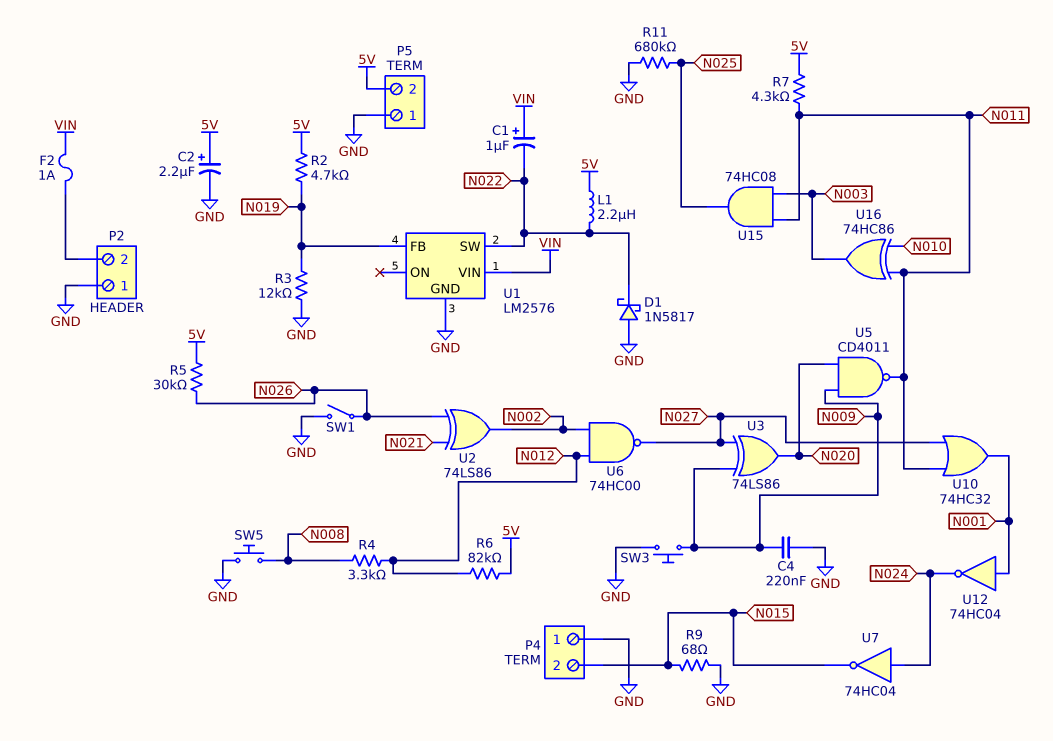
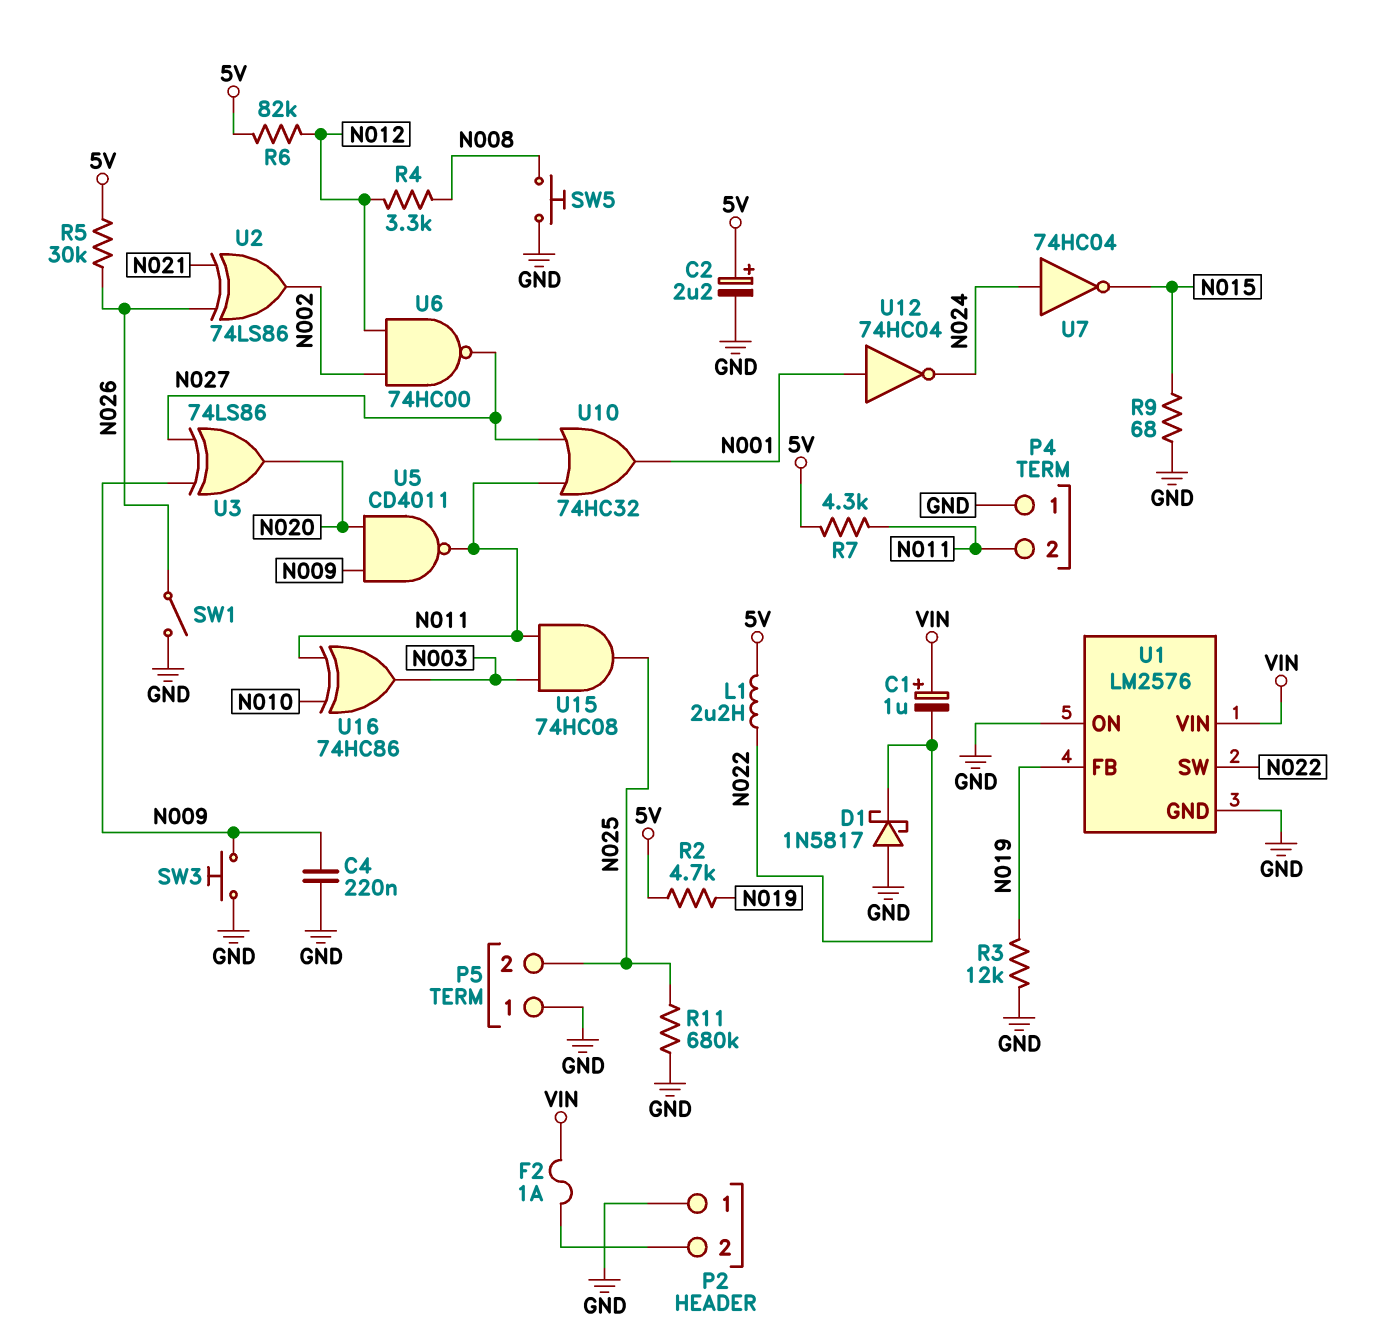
P4 pin 2: N015 -> N011
P5 pin 2: 5V -> N025
U1 pin ON: none -> GND

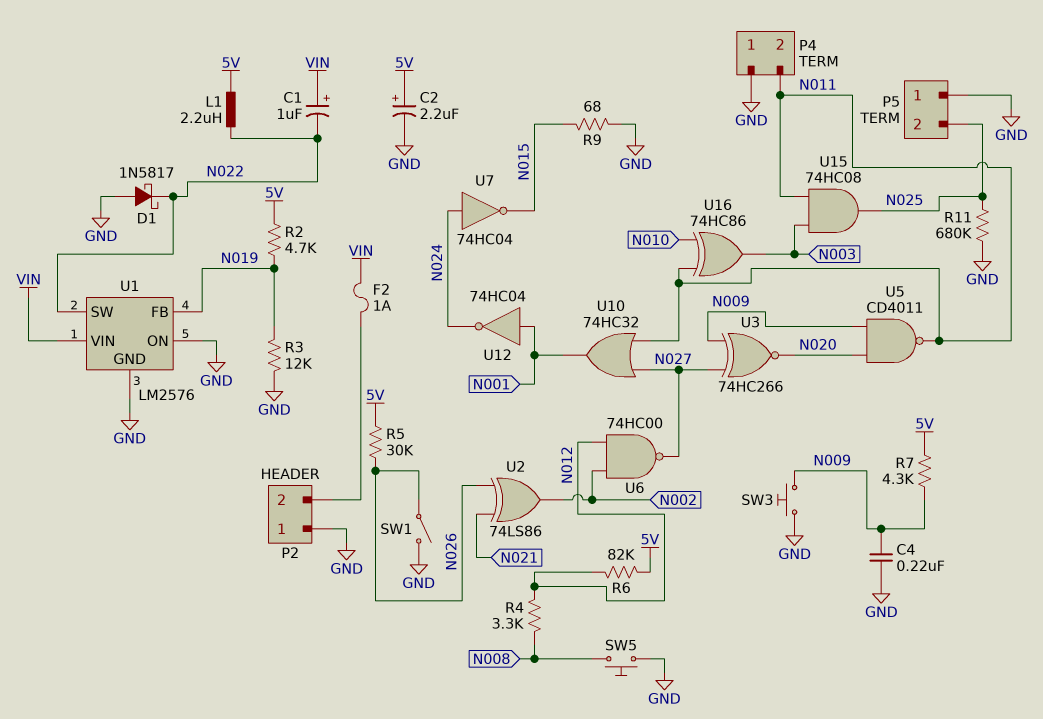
R7: 4.3k (5V, N011) -> 4.3k (5V, N009)
U3: XOR 74LS86 (in N009, in N027, out N020) -> XNOR 74HC266 (in N009, in N027, out N020)

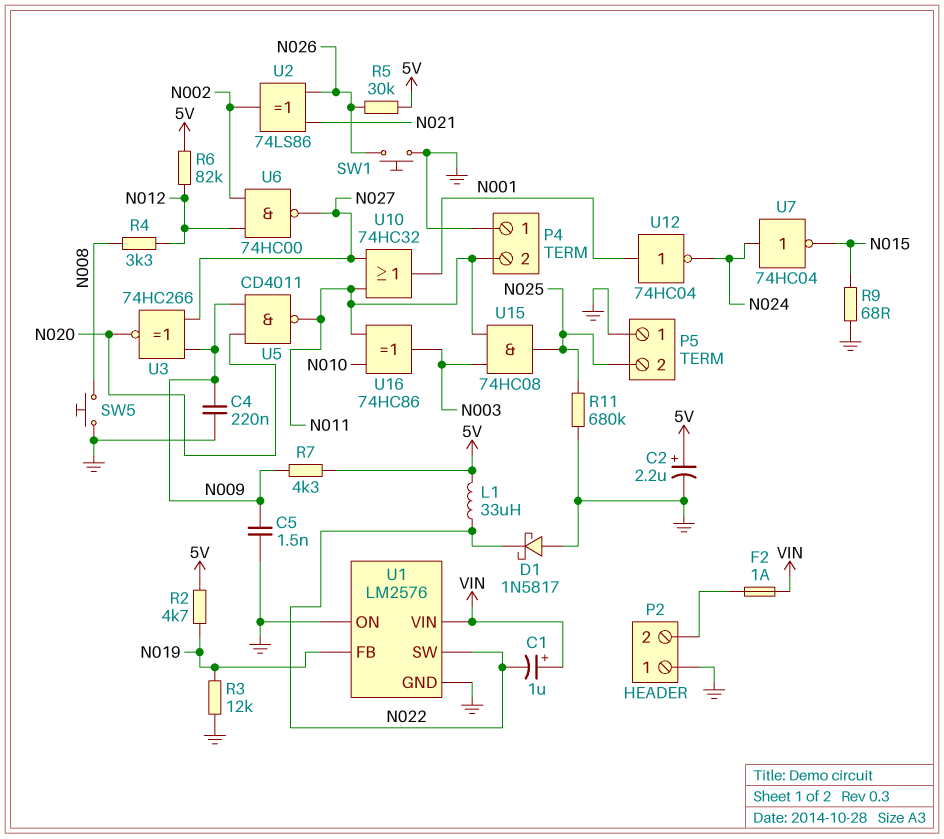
C5: none -> 1.5nF (GND, N009)
L1: 2.2uH (5V, N022) -> 33uH (5V, N022)
SW1: switch (GND, N026) -> button (GND, N026)
SW3: button (GND, N009) -> none

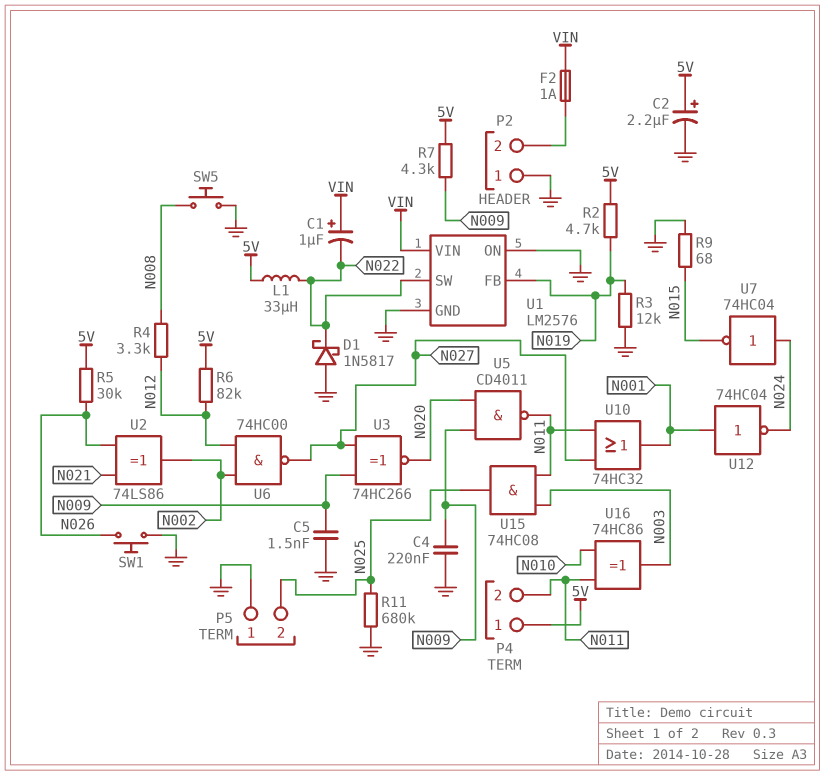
P4 pin 1: GND -> 5V

